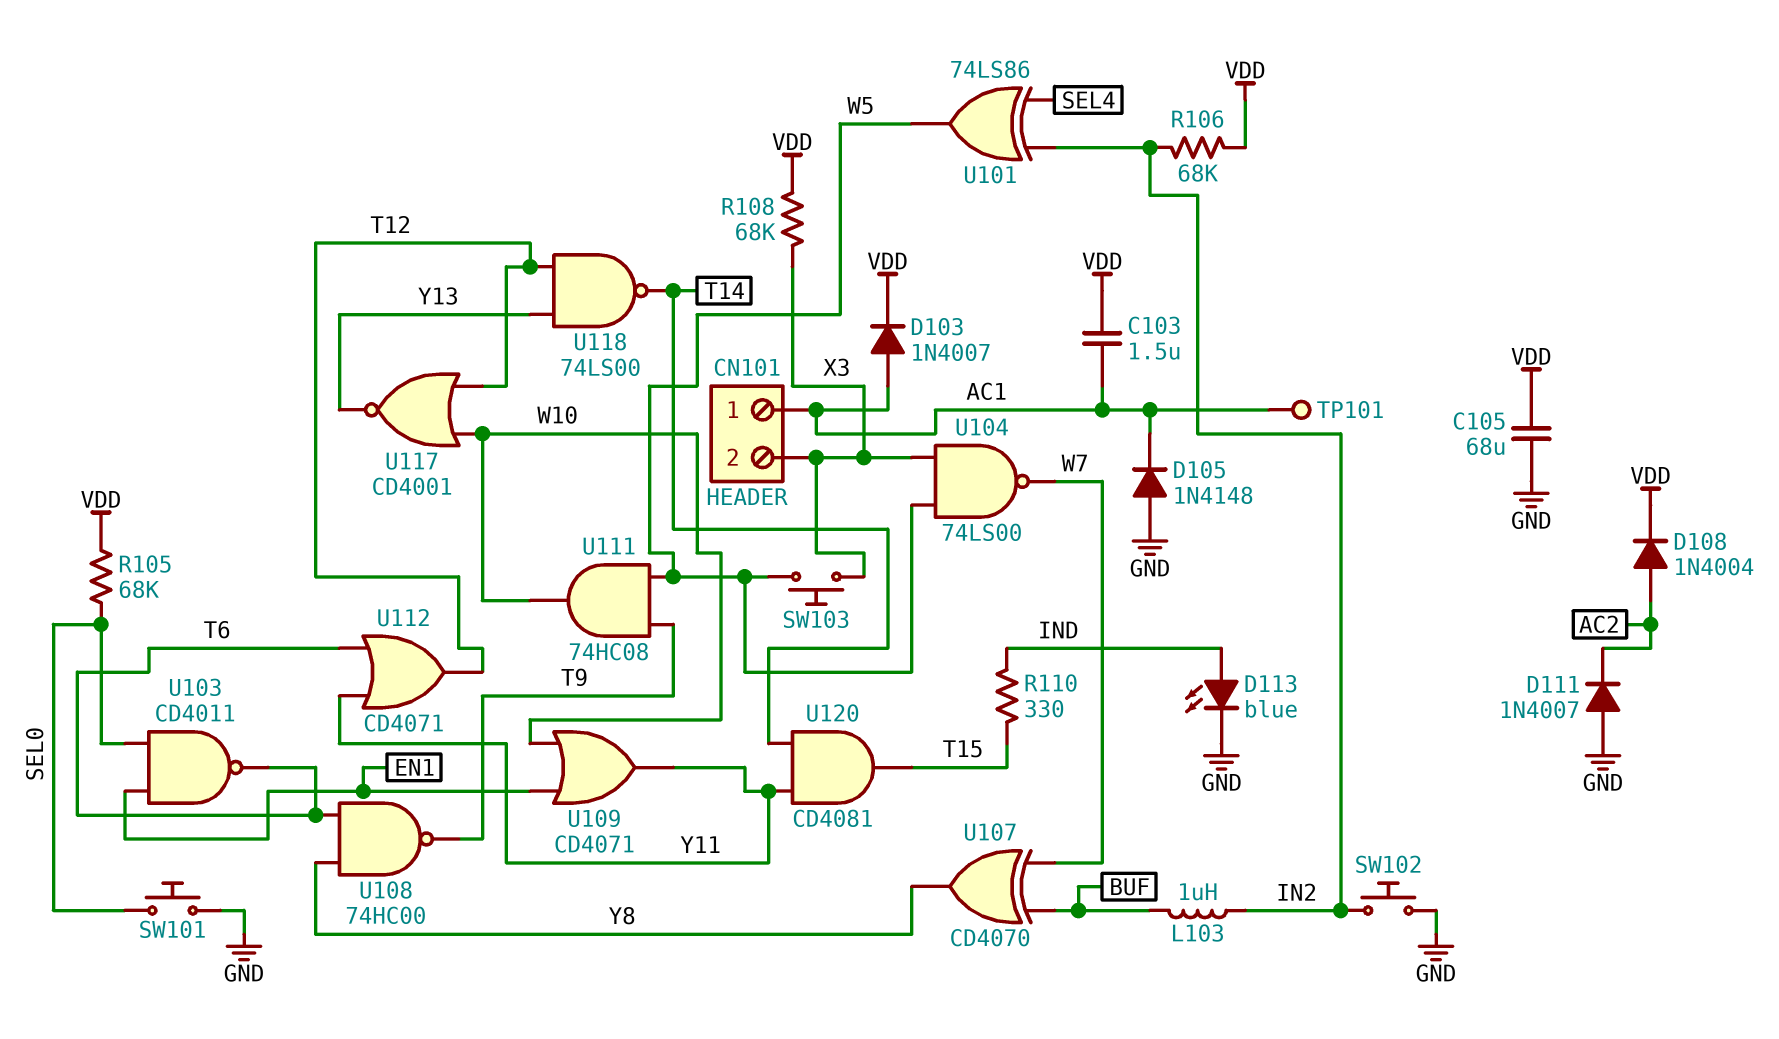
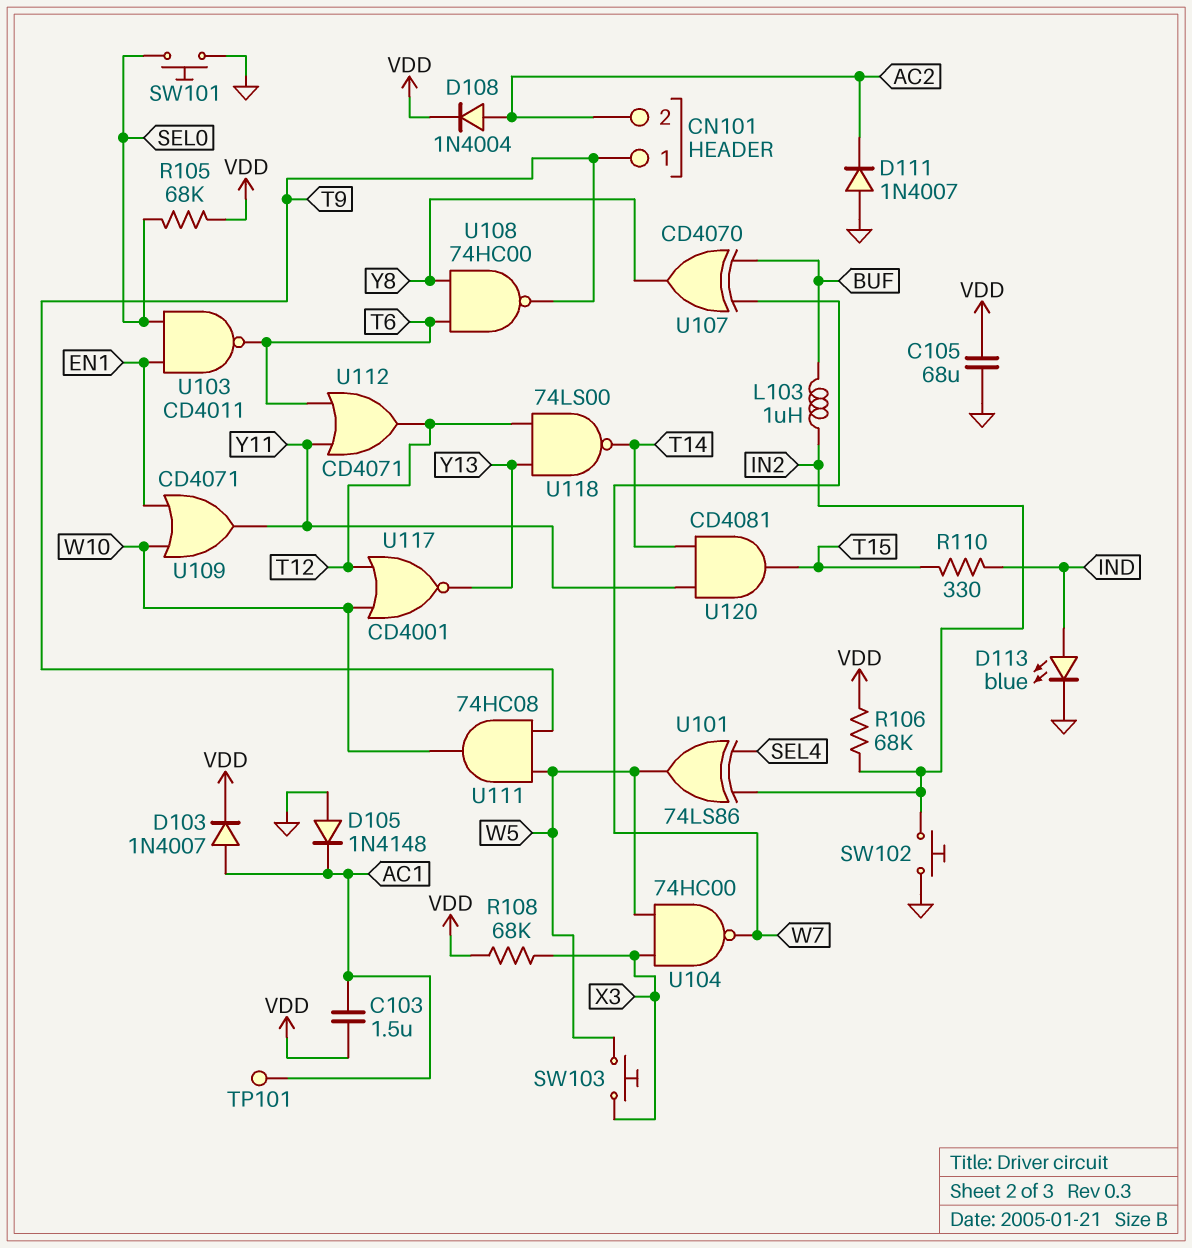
CN101 pin 1: AC1 -> T9
CN101 pin 2: X3 -> AC2
U104: NAND 74LS00 (in W5, in X3, out W7) -> NAND 74HC00 (in W5, in X3, out W7)

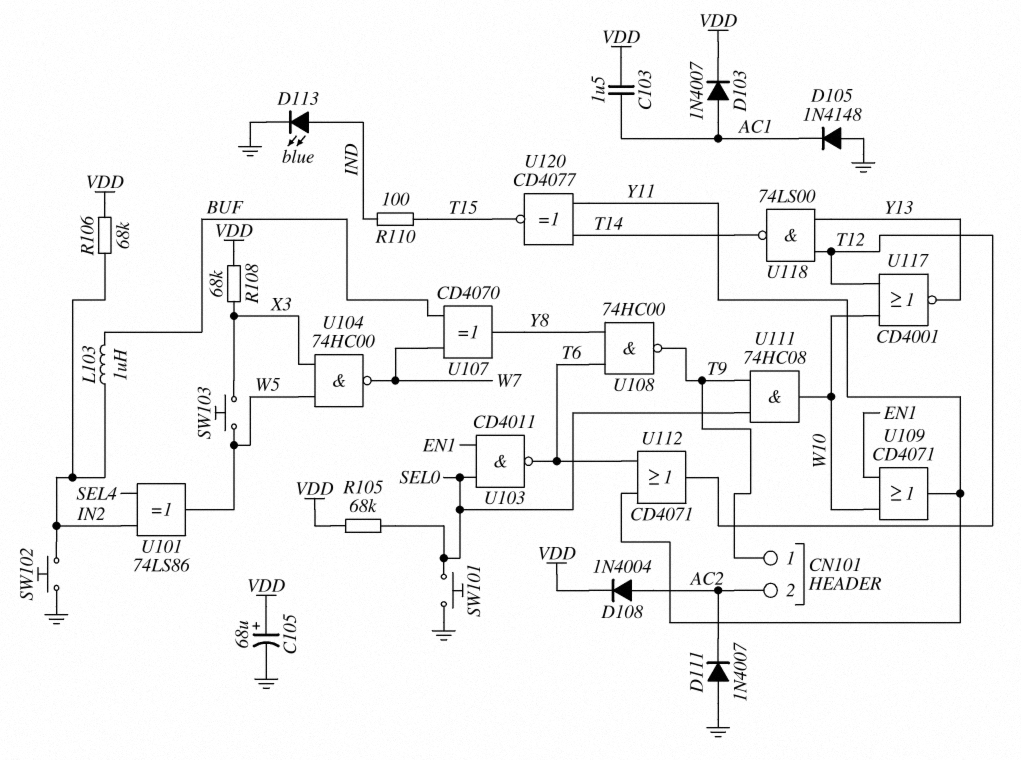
C105: 68uF (GND, VDD) -> 68uF (plus VDD, minus GND)
R110: 330 (IND, T15) -> 100 (IND, T15)
TP101: test point (AC1) -> none
U111: AND 74HC08 (in T9, in W5, out W10) -> AND 74HC08 (in SEL0, in T9, out W10)
U120: AND CD4081 (in T14, in Y11, out T15) -> XNOR CD4077 (in T14, in Y11, out T15)

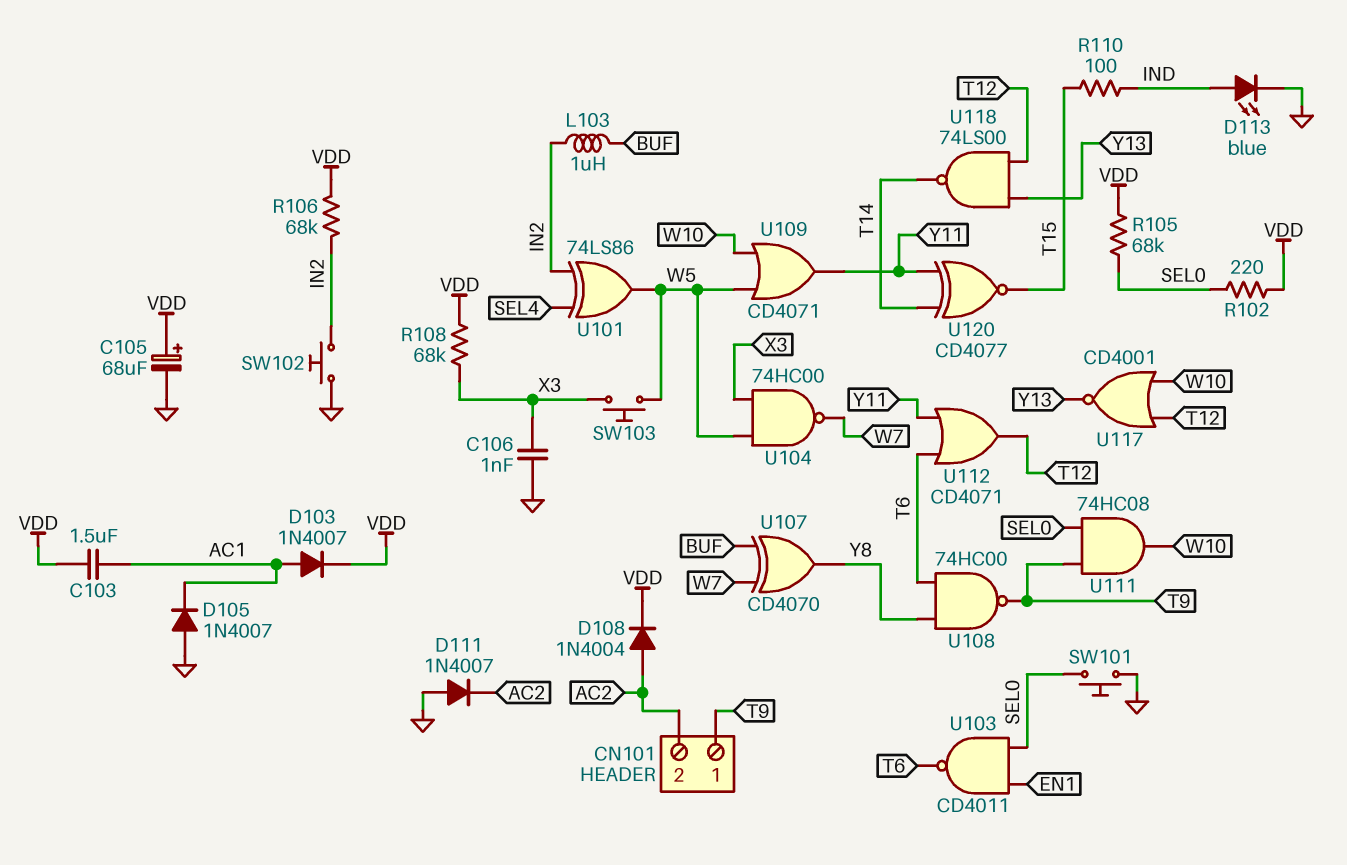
C106: none -> 1nF (GND, X3)
D105: diode 1N4148 (A GND, K AC1) -> diode 1N4007 (A GND, K AC1)
R102: none -> 220 (SEL0, VDD)
U109: OR CD4071 (in EN1, in W10, out Y11) -> OR CD4071 (in W5, in W10, out Y11)

